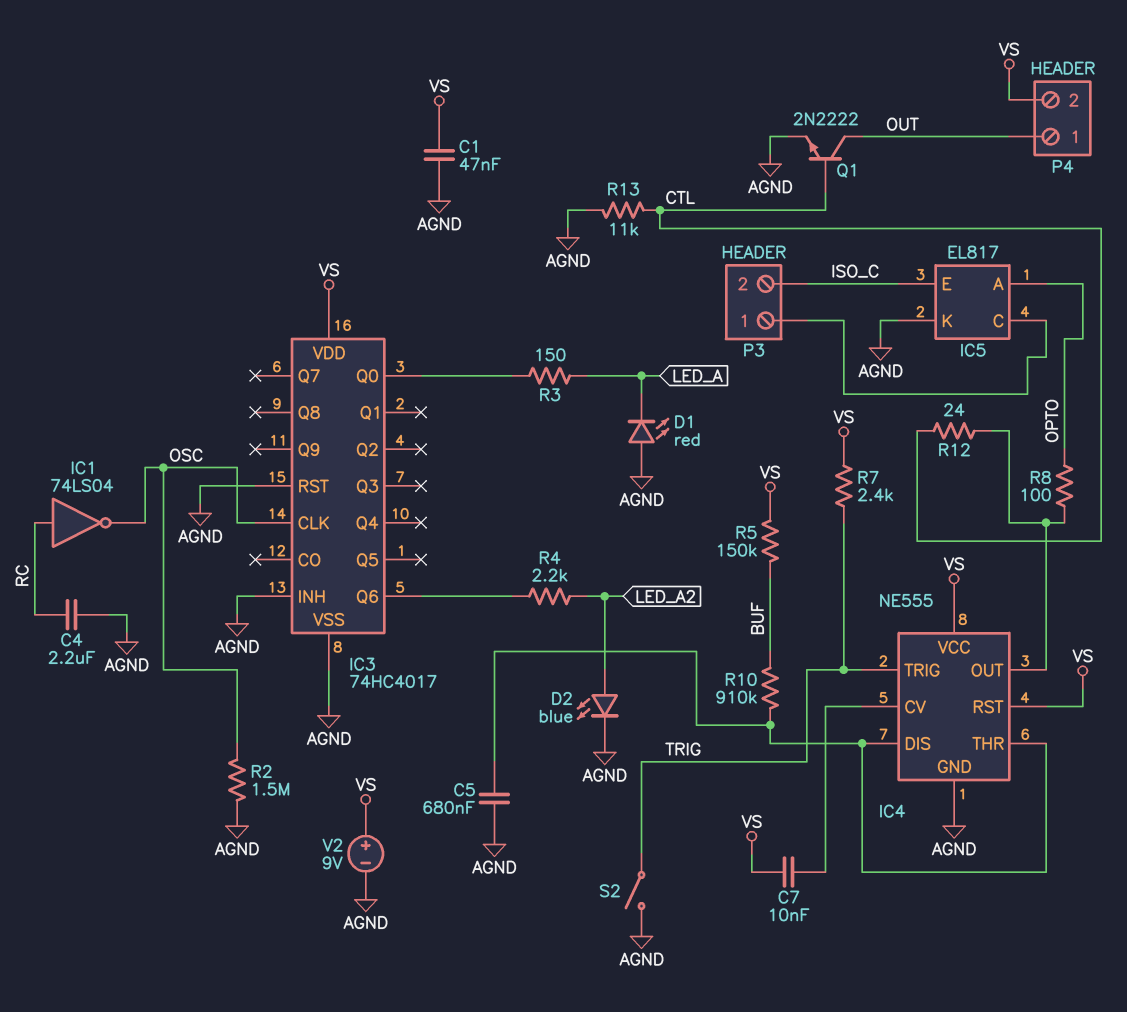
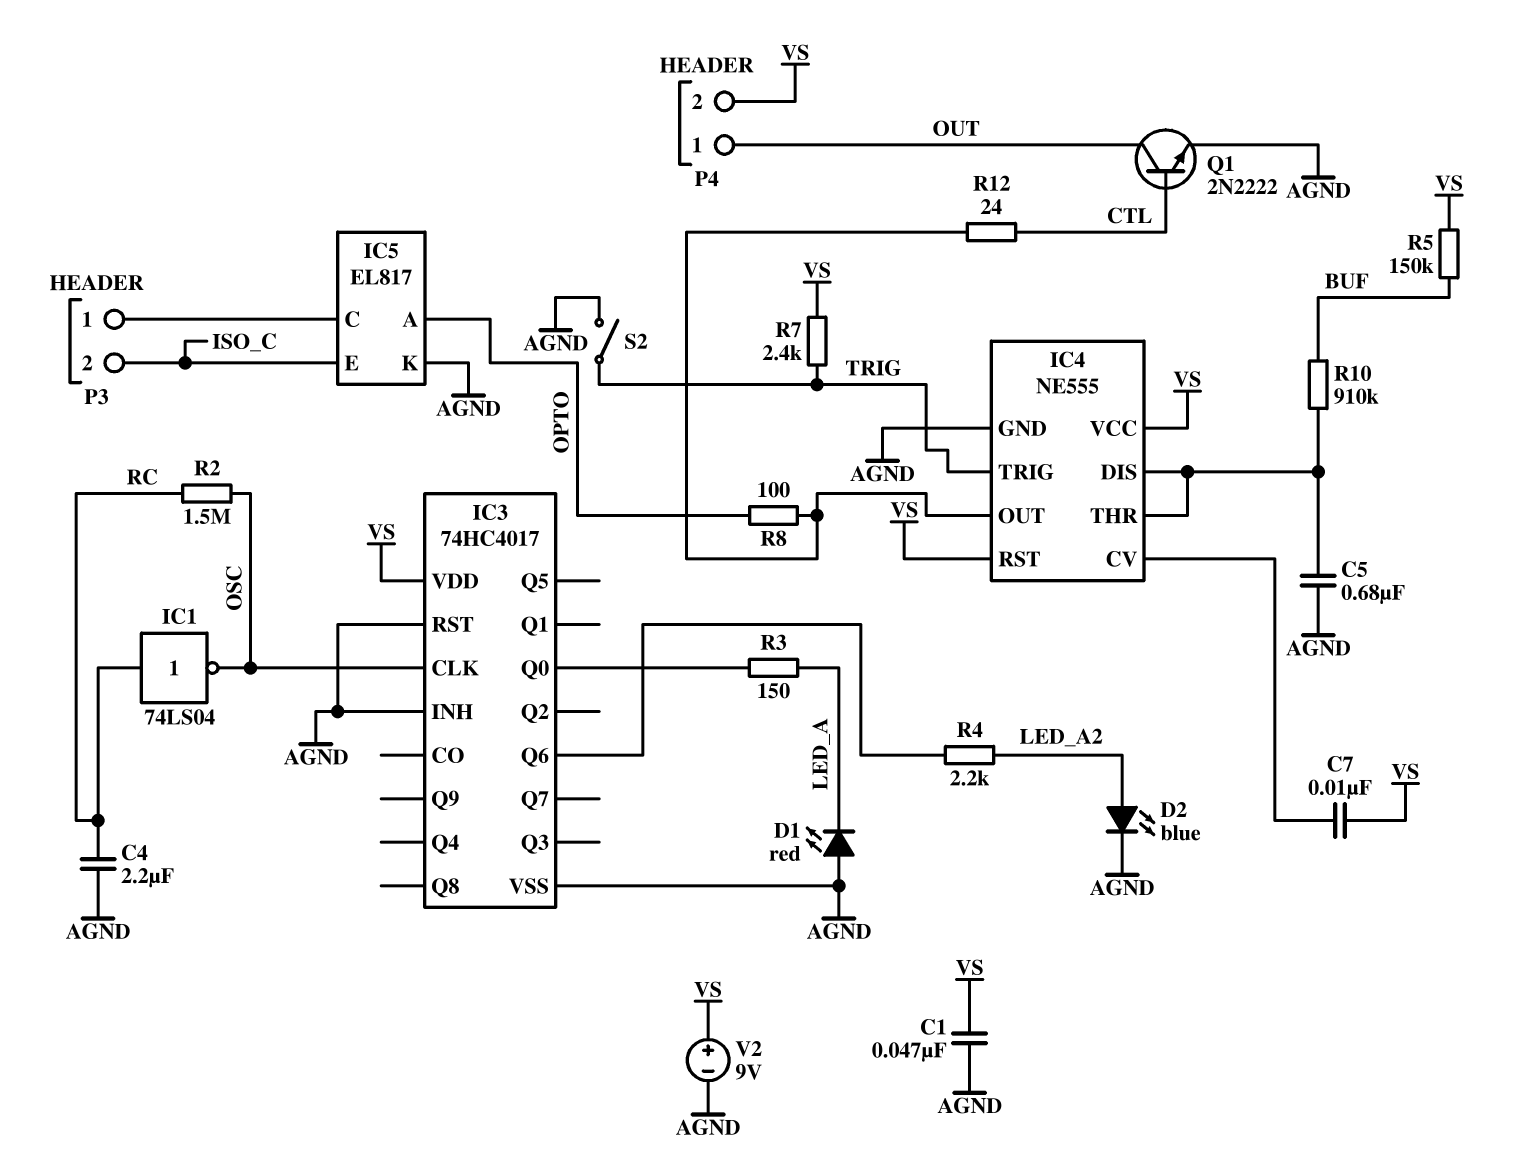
R2: 1.5M (AGND, OSC) -> 1.5M (OSC, RC)
R13: 11k (AGND, CTL) -> none

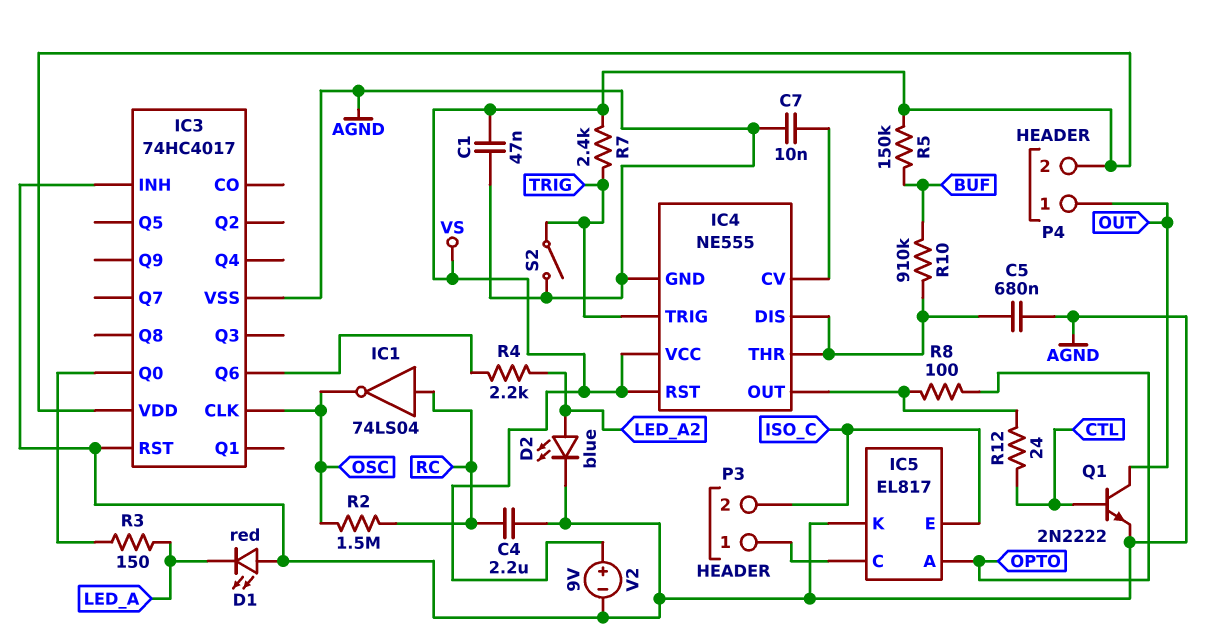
C7: 10nF (IC4/CV, VS) -> 10nF (AGND, IC4/CV)

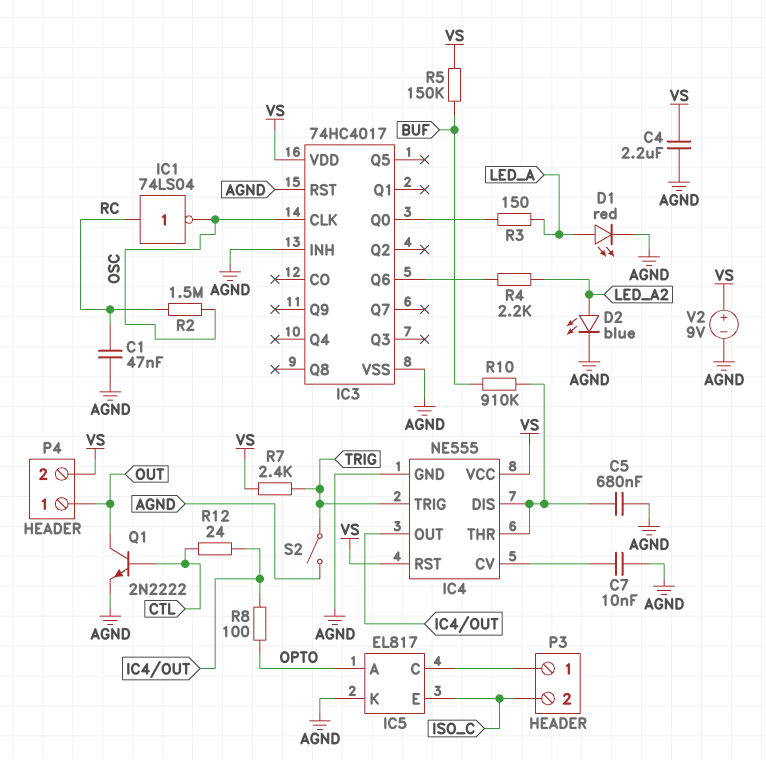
C1: 47nF (AGND, VS) -> 47nF (AGND, RC)
C4: 2.2uF (AGND, RC) -> 2.2uF (AGND, VS)
D1: LED red (A AGND, K LED_A) -> LED red (A LED_A, K AGND)

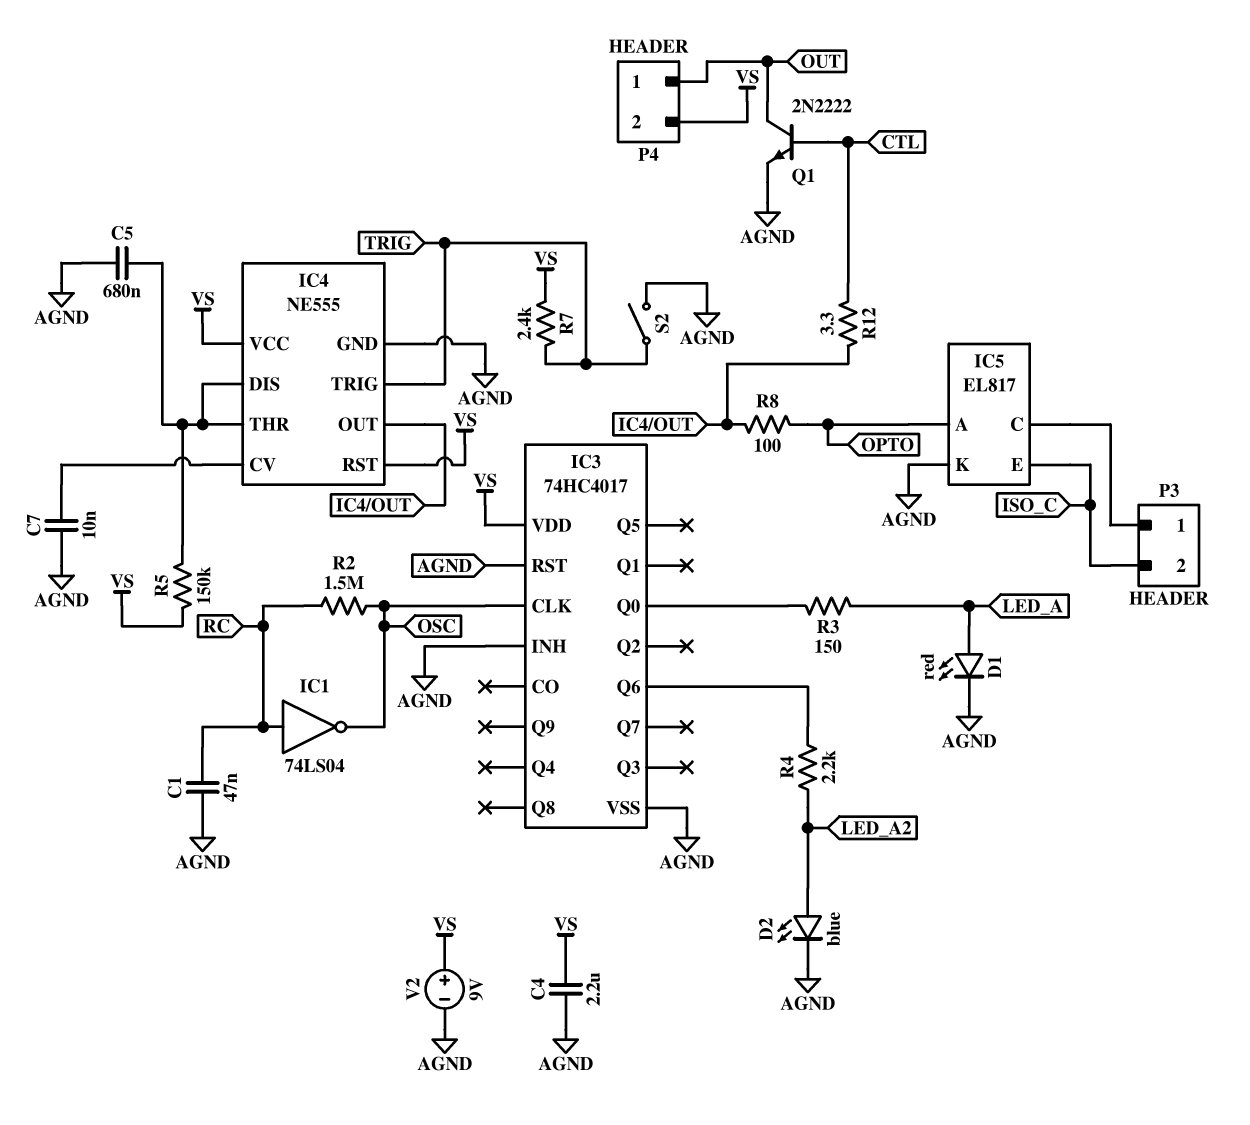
R5: 150k (BUF, VS) -> 150k (IC4/DIS, VS)
R10: 910k (BUF, IC4/DIS) -> none
R12: 24 (CTL, IC4/OUT) -> 3.3 (CTL, IC4/OUT)

